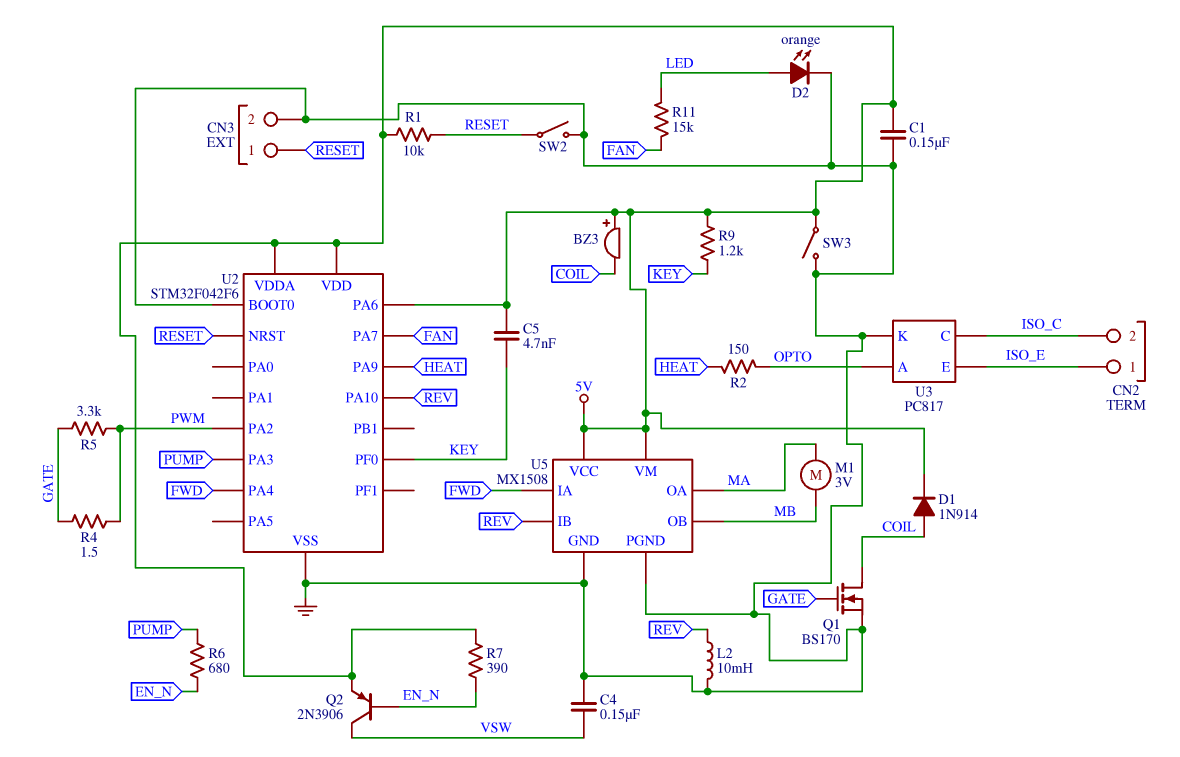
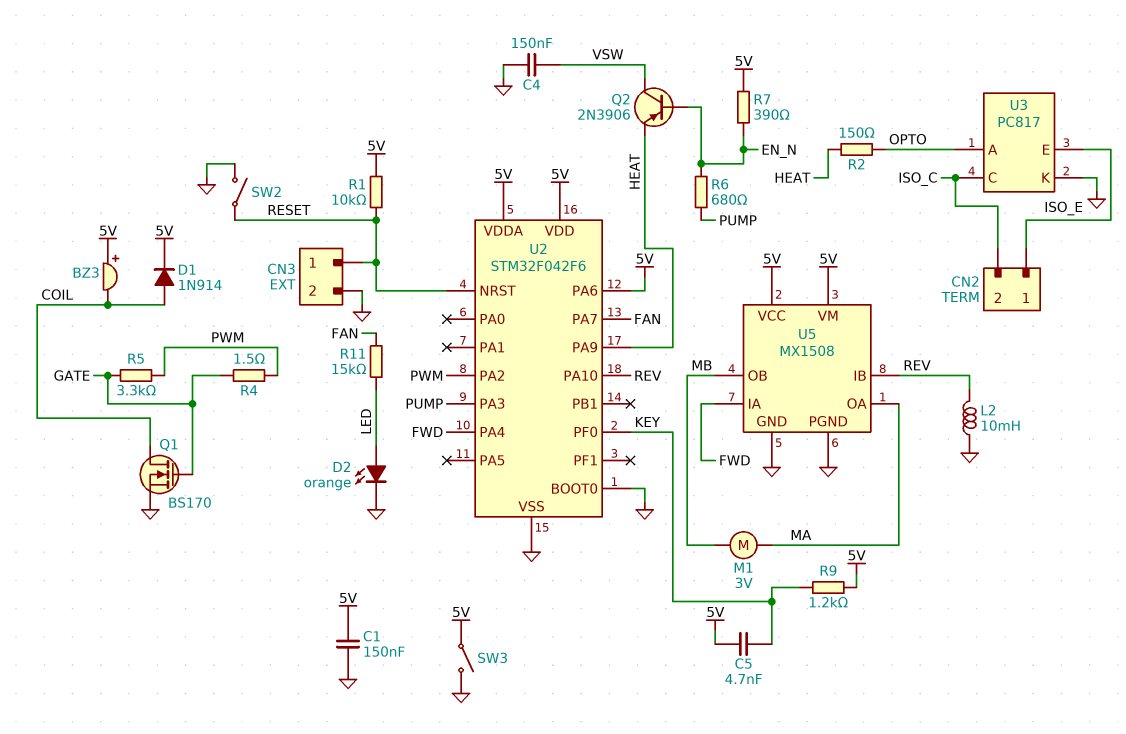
Q2: PNP 2N3906 (B EN_N, C VSW, E 5V) -> PNP 2N3906 (B EN_N, C VSW, E HEAT)

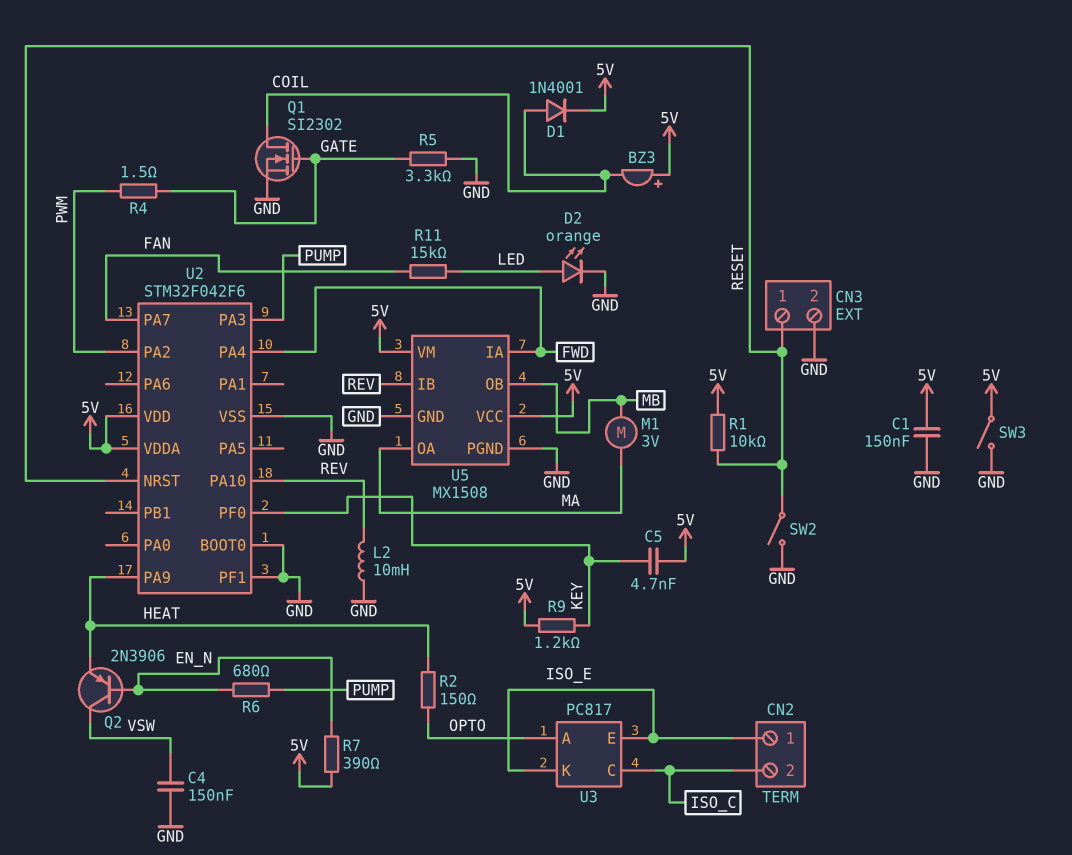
D1: diode 1N914 (A COIL, K 5V) -> diode 1N4001 (A COIL, K 5V)
Q1: NMOS BS170 (G GATE, D COIL, S GND) -> NMOS SI2302 (G GATE, D COIL, S GND)
R5: 3.3k (GATE, PWM) -> 3.3k (GATE, GND)
U2 pin PA6: 5V -> none
U2 pin PF1: none -> GND
U3 pin K: GND -> ISO_E

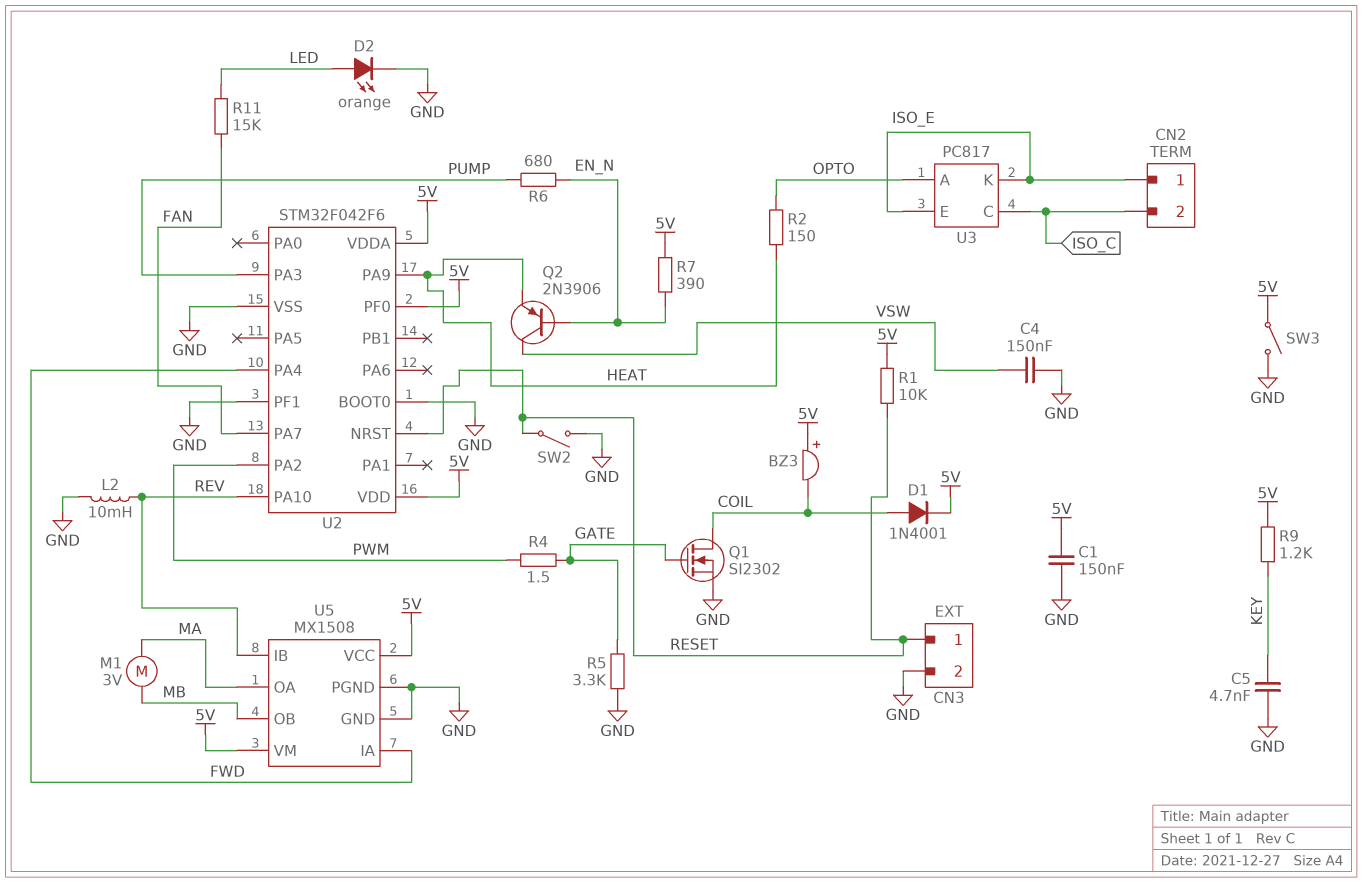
C5: 4.7nF (5V, KEY) -> 4.7nF (GND, KEY)
U2 pin PF0: KEY -> 5V

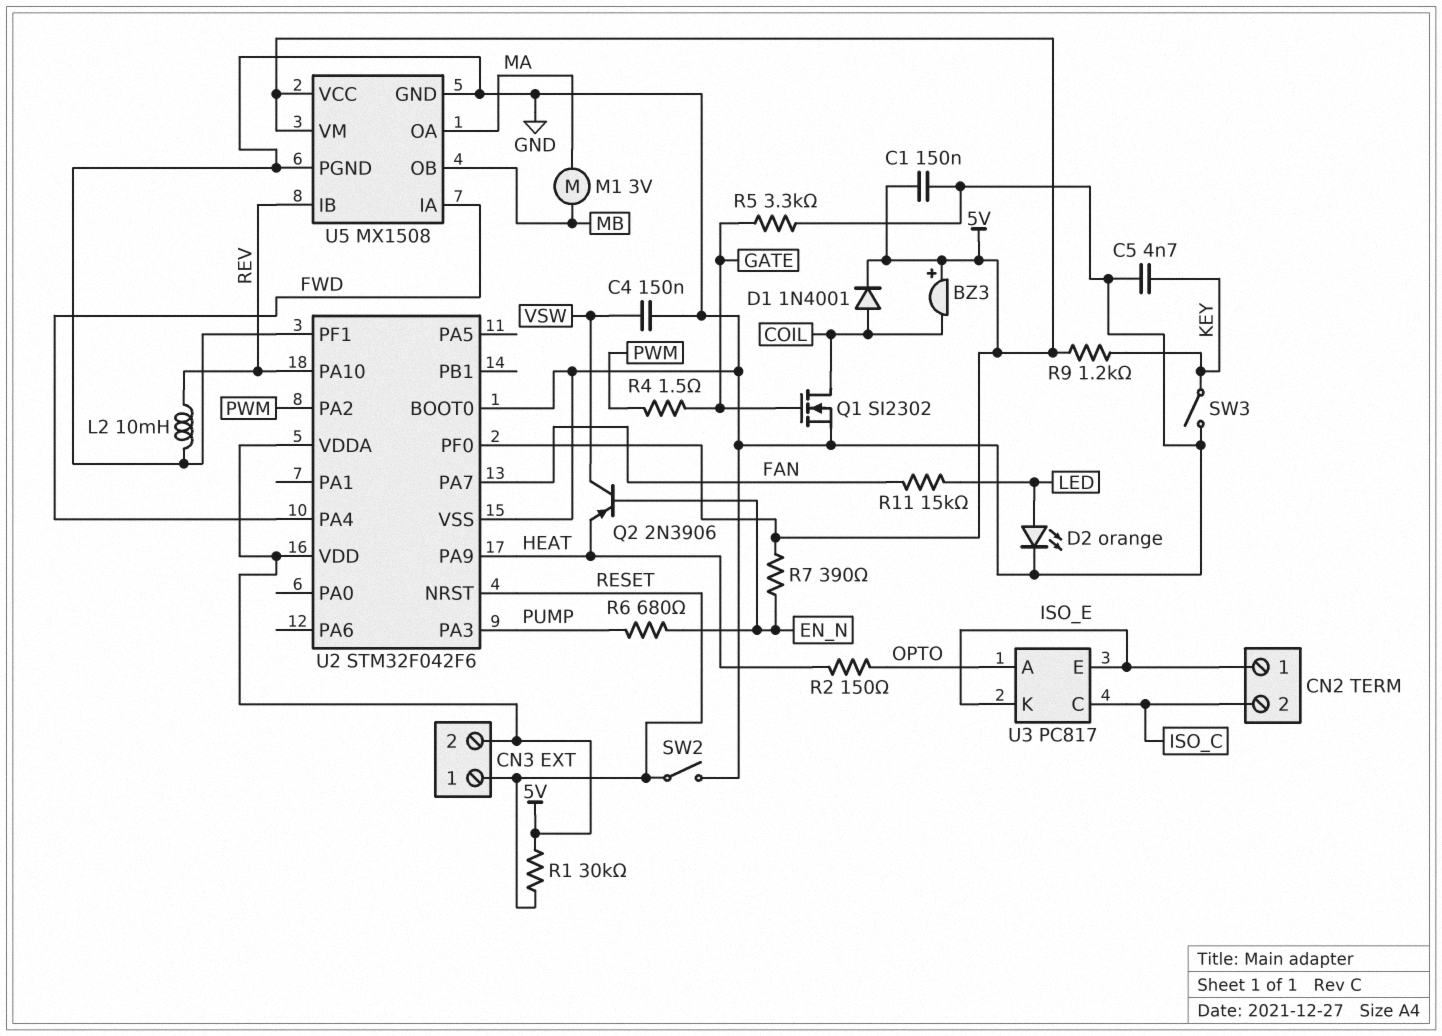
CN3 pin 2: GND -> 5V
R1: 10k (5V, RESET) -> 30k (5V, RESET)
SW3: switch (5V, GND) -> switch (GND, KEY)

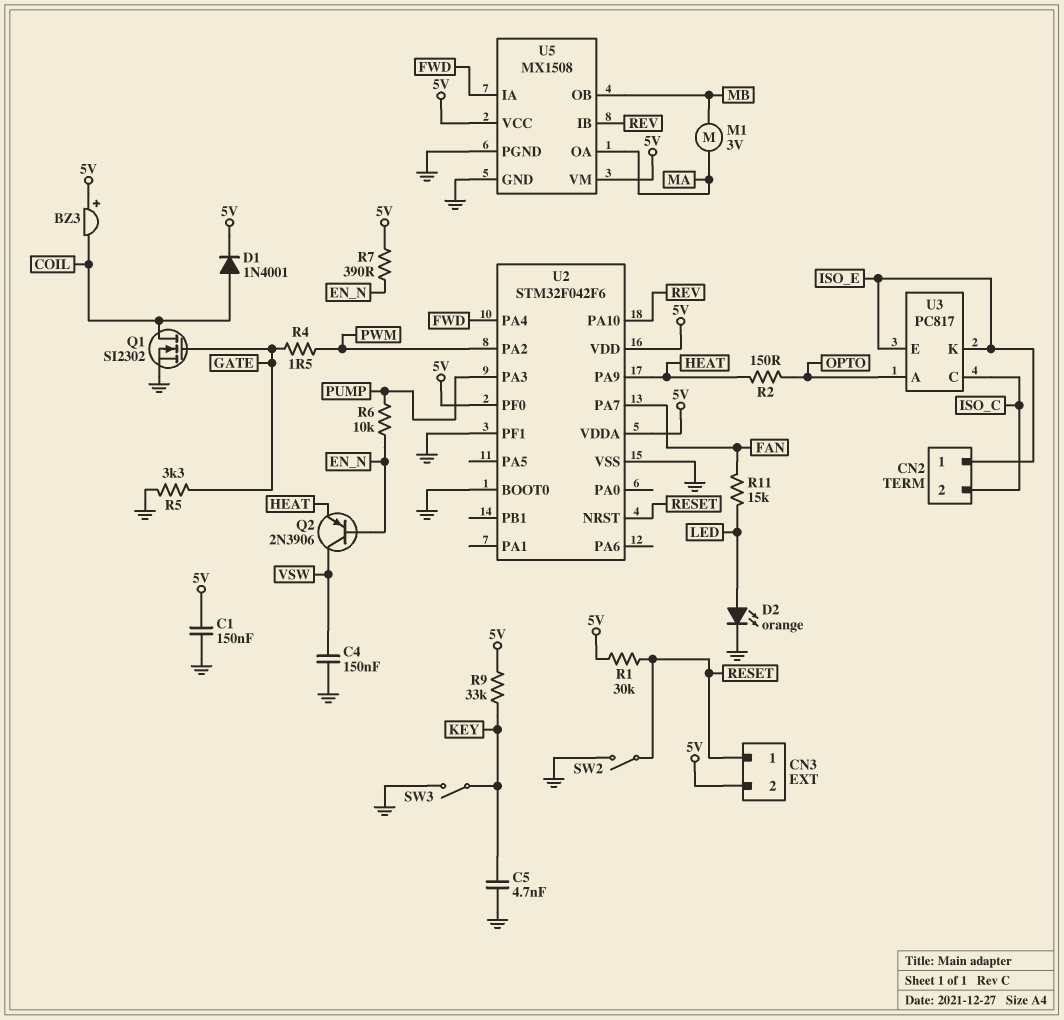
L2: 10mH (GND, REV) -> none
R6: 680 (EN_N, PUMP) -> 10k (EN_N, PUMP)
R9: 1.2k (5V, KEY) -> 33k (5V, KEY)

